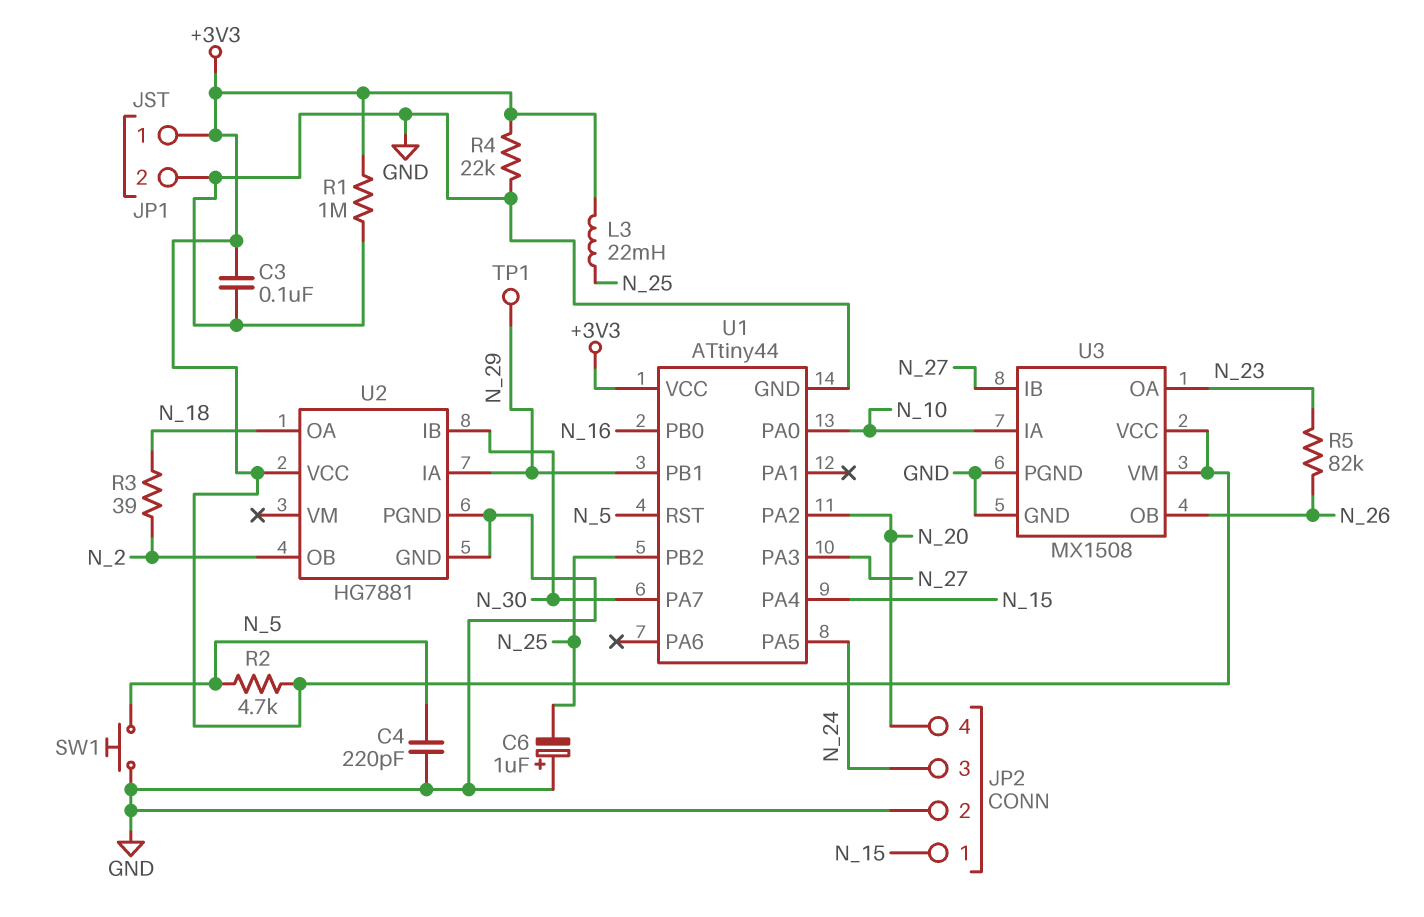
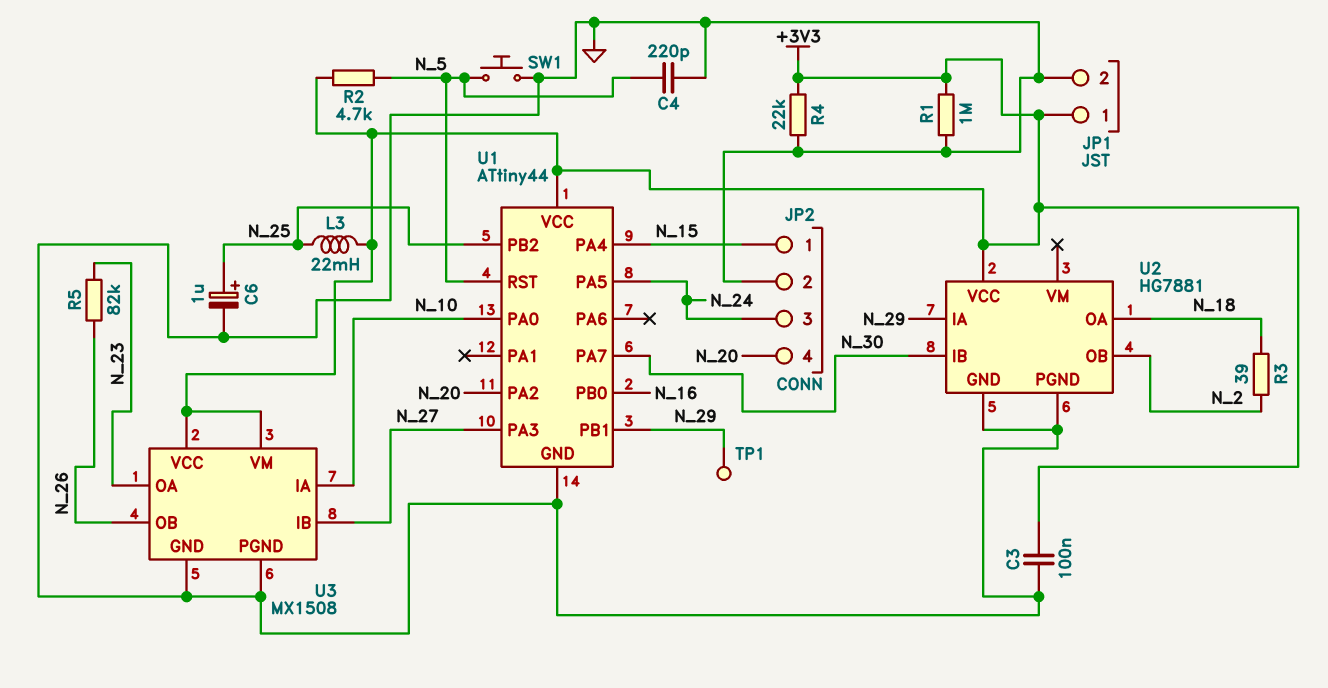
C6: 1uF (plus GND, minus N_25) -> 1uF (plus N_25, minus GND)

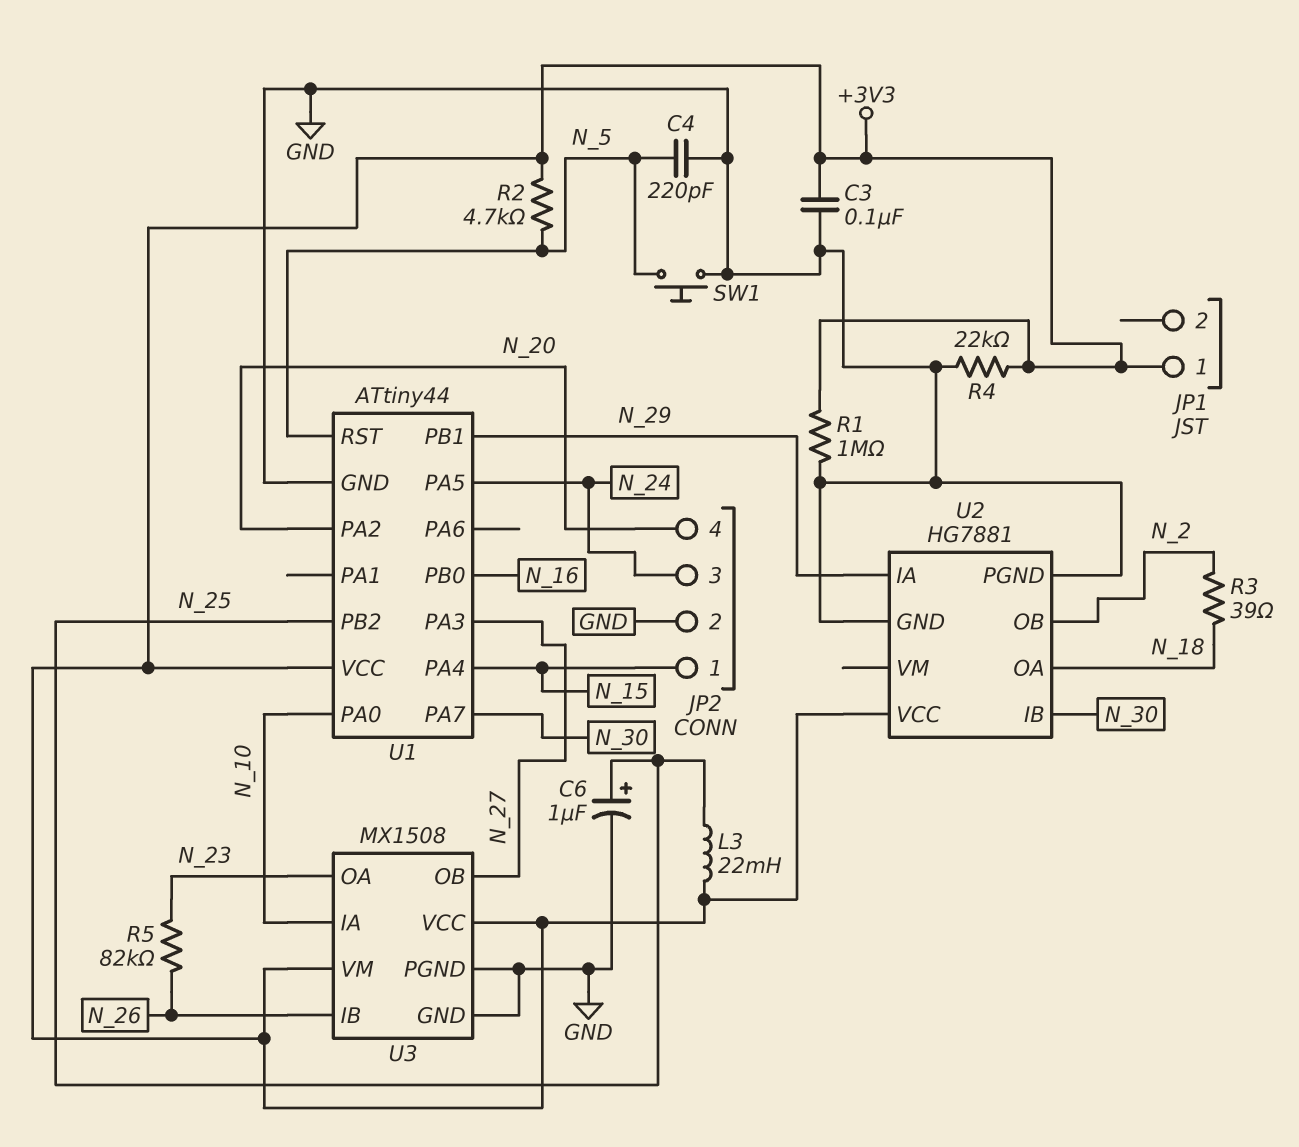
JP1 pin 2: GND -> none
TP1: test point (N_29) -> none
U3 pin IB: N_27 -> N_26
U3 pin OB: N_26 -> N_27

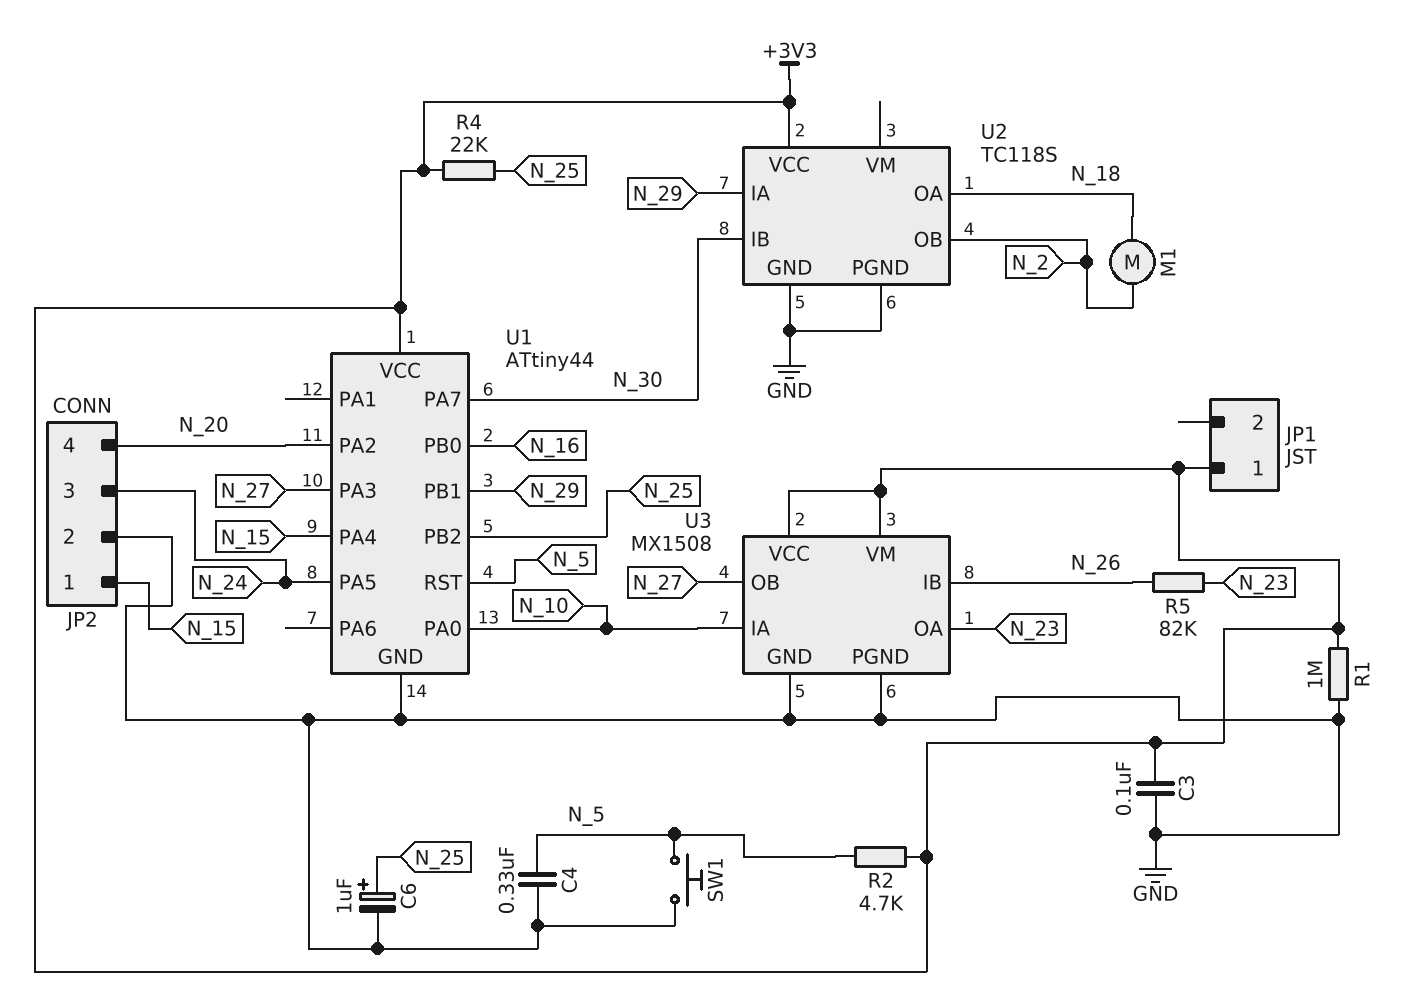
C4: 220pF (GND, N_5) -> 330nF (GND, N_5)
L3: 22mH (+3V3, N_25) -> none
M1: none -> motor (N_2, N_18)
R3: 39 (N_2, N_18) -> none
R4: 22k (+3V3, GND) -> 22k (+3V3, N_25)
U2: HG7881 -> TC118S

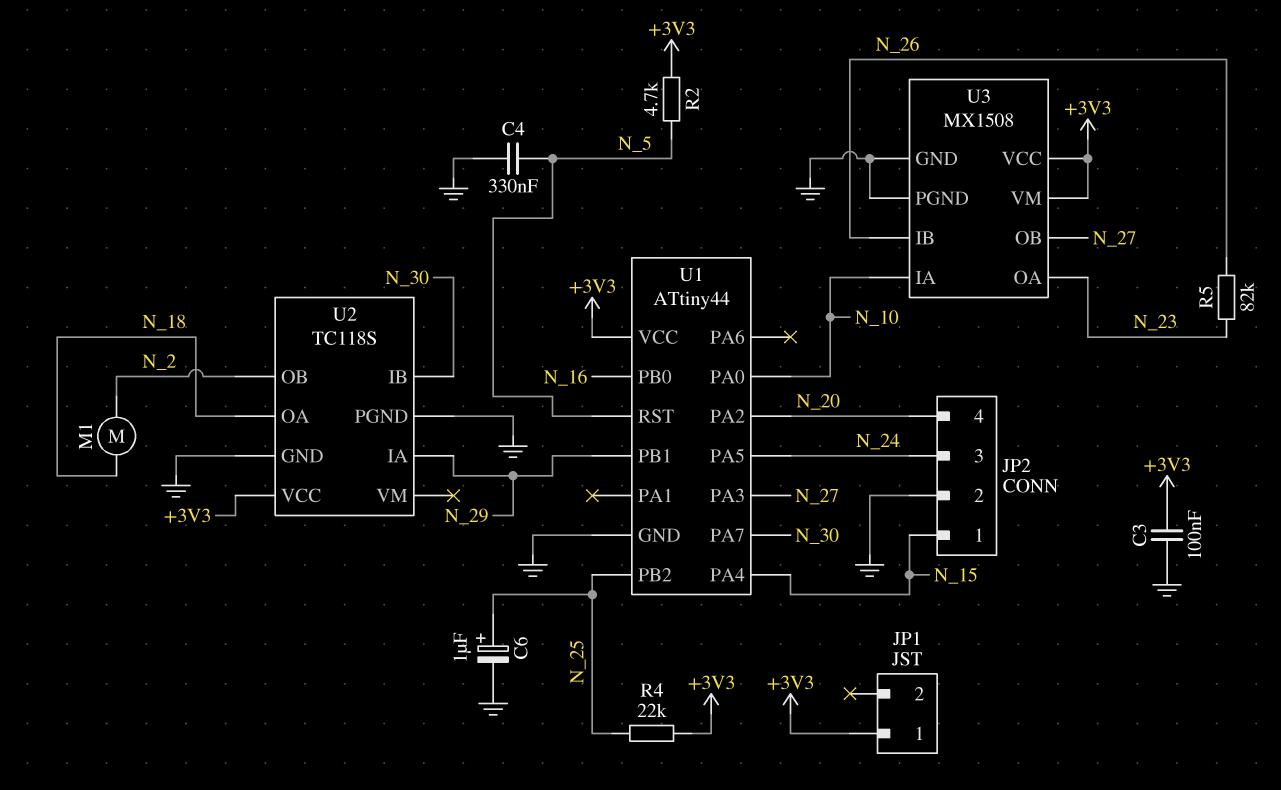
R1: 1M (+3V3, GND) -> none
SW1: button (GND, N_5) -> none

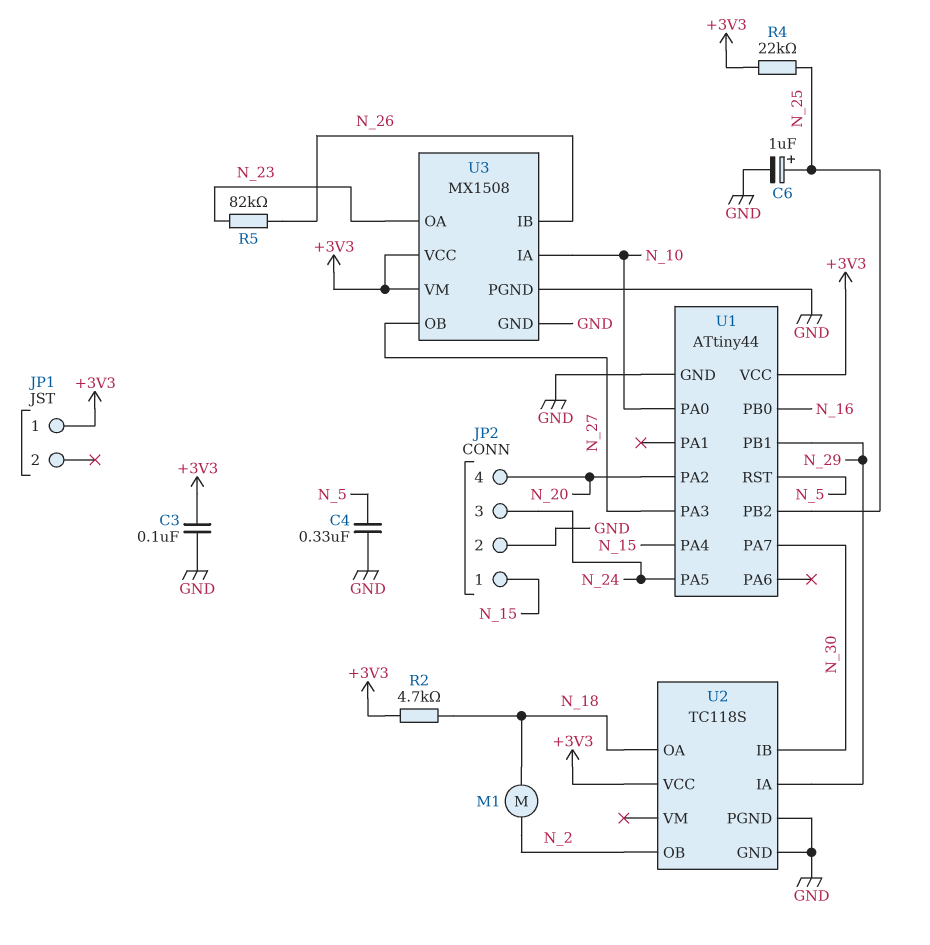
R2: 4.7k (+3V3, N_5) -> 4.7k (+3V3, N_18)

